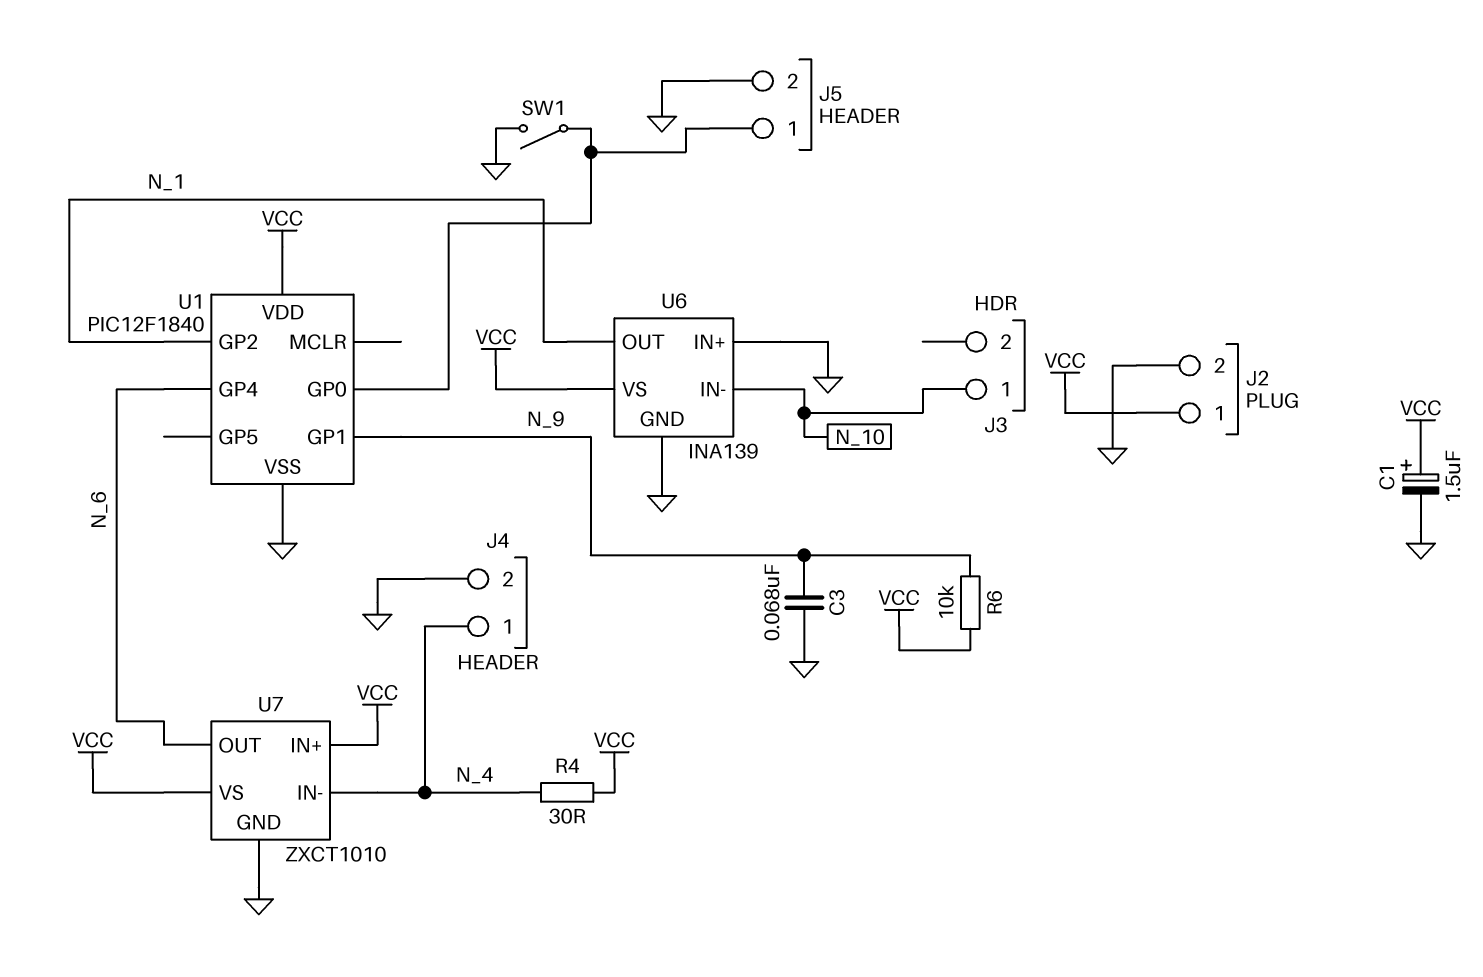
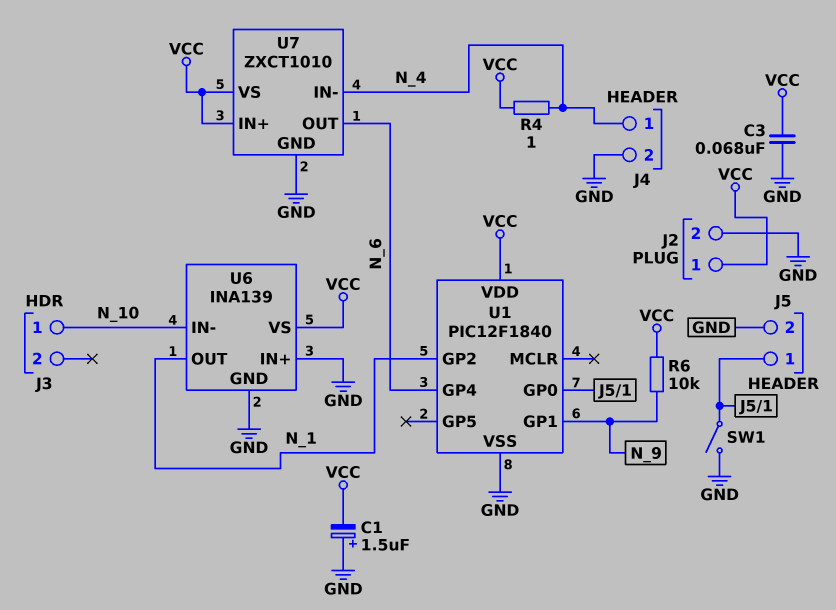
C1: 1.5uF (plus VCC, minus GND) -> 1.5uF (plus GND, minus VCC)
C3: 68nF (GND, N_9) -> 68nF (GND, VCC)
R4: 30 (N_4, VCC) -> 1 (N_4, VCC)

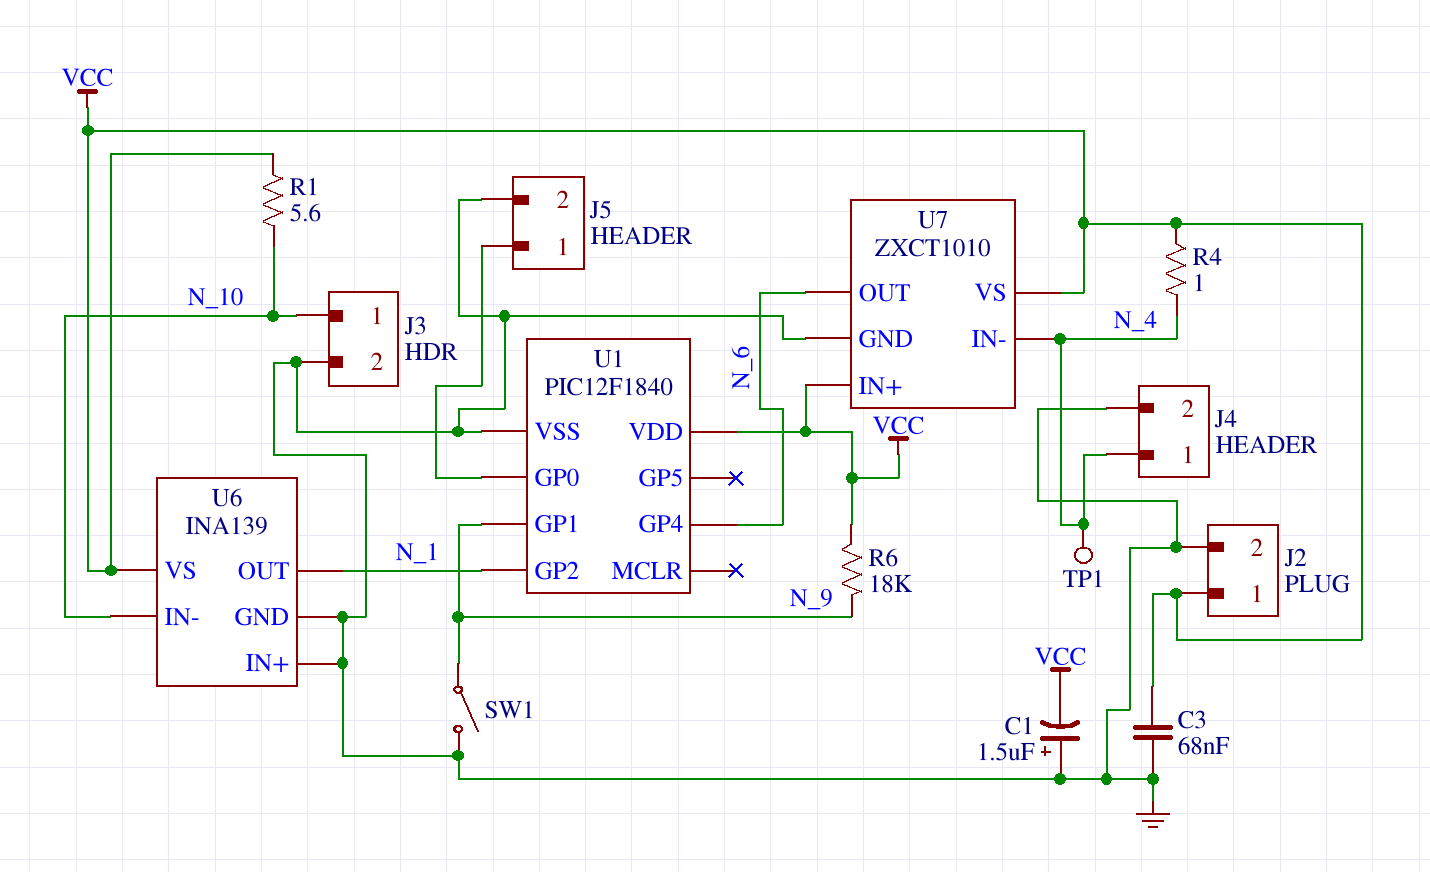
J3 pin 2: none -> GND
R1: none -> 5.6 (N_10, VCC)
R6: 10k (N_9, VCC) -> 18k (N_9, VCC)
SW1: switch (GND, J5/1) -> switch (GND, N_9)
TP1: none -> test point (N_4)

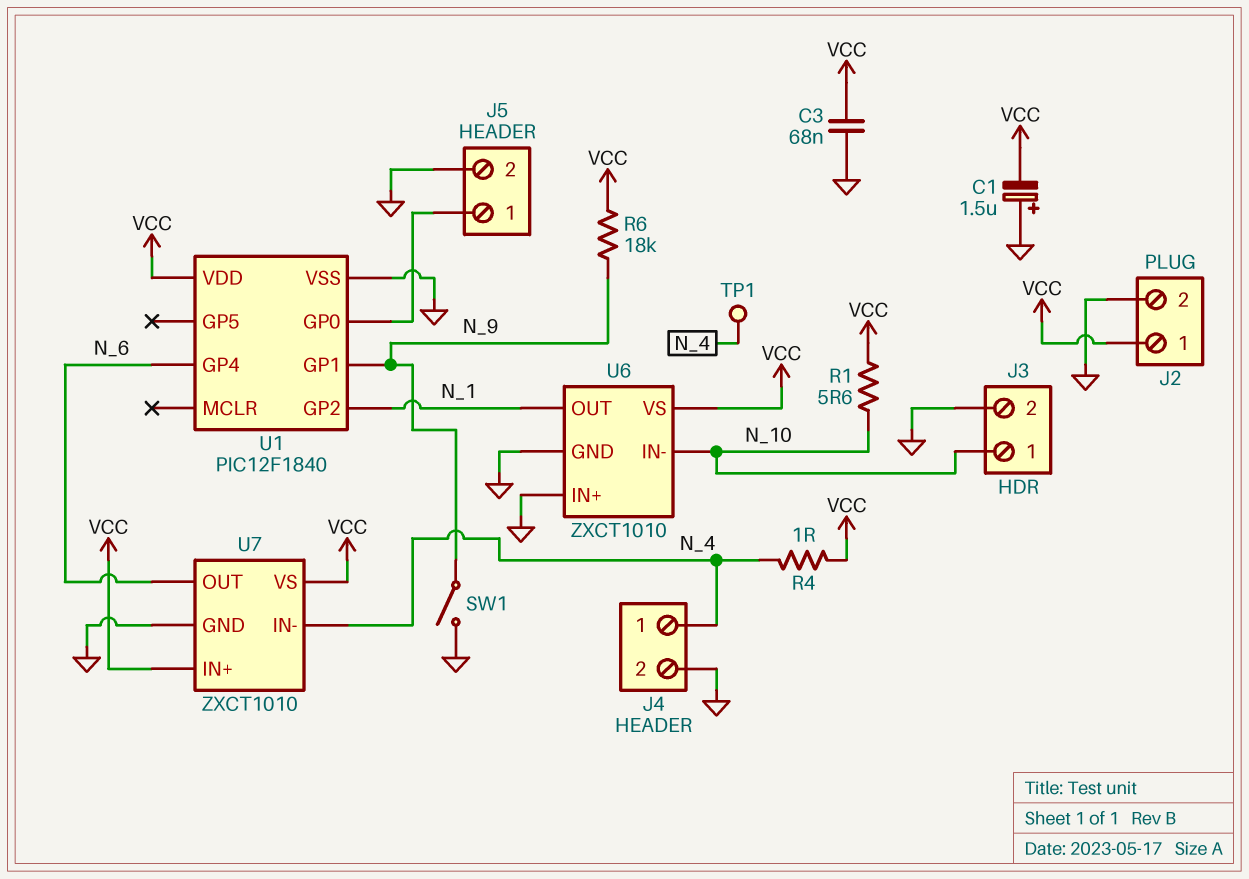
U6: INA139 -> ZXCT1010

